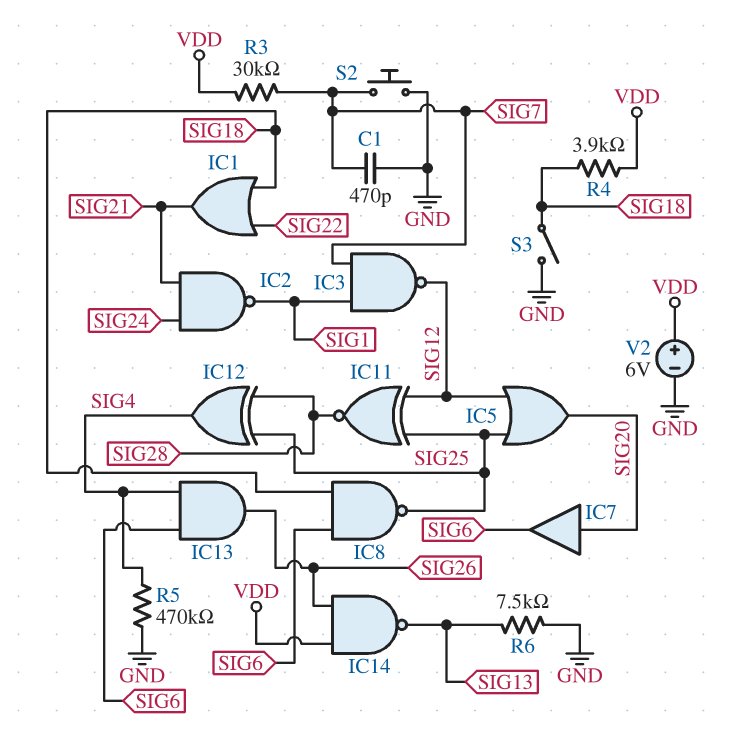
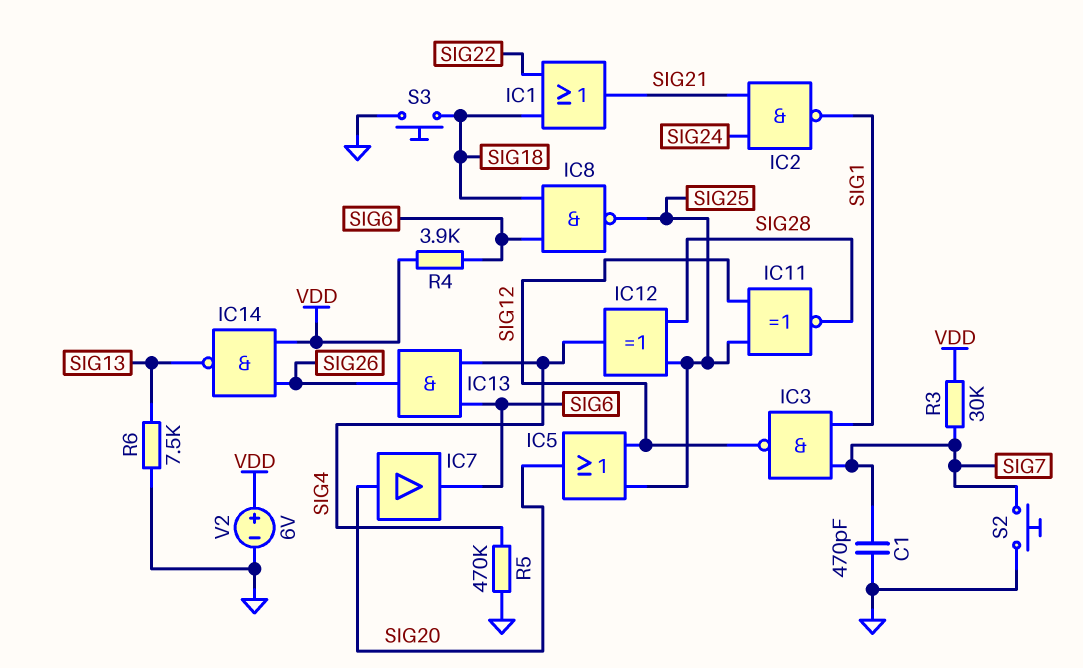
R4: 3.9k (SIG18, VDD) -> 3.9k (SIG6, VDD)
S3: switch (GND, SIG18) -> button (GND, SIG18)

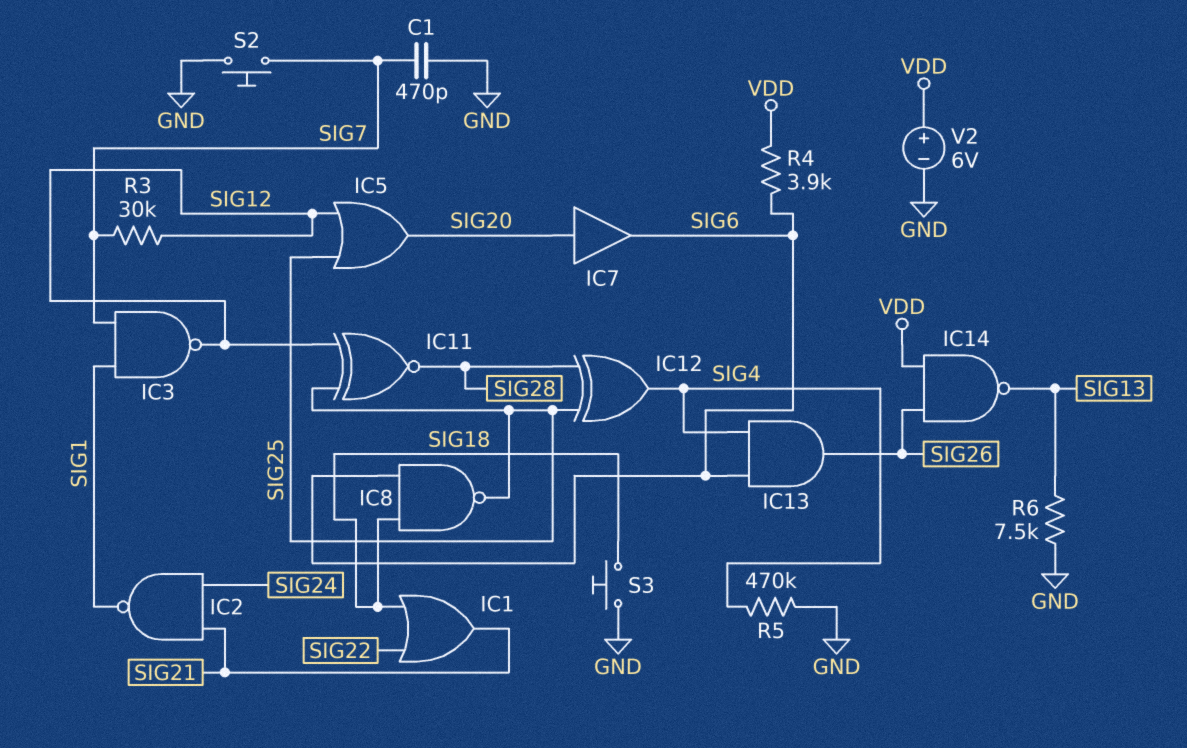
R3: 30k (SIG7, VDD) -> 30k (SIG7, SIG12)

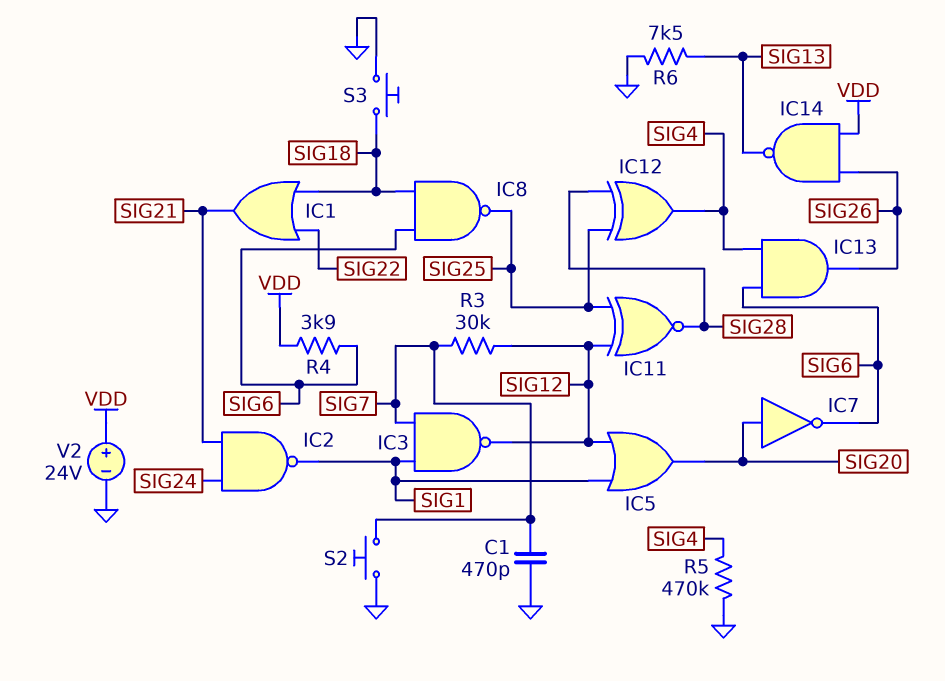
IC5: OR (in SIG12, in SIG25, out SIG20) -> OR (in SIG1, in SIG12, out SIG20)
IC7: buffer (in SIG20, out SIG6) -> NOT (in SIG20, out SIG6)
V2: 6V (plus VDD, minus GND) -> 24V (plus VDD, minus GND)

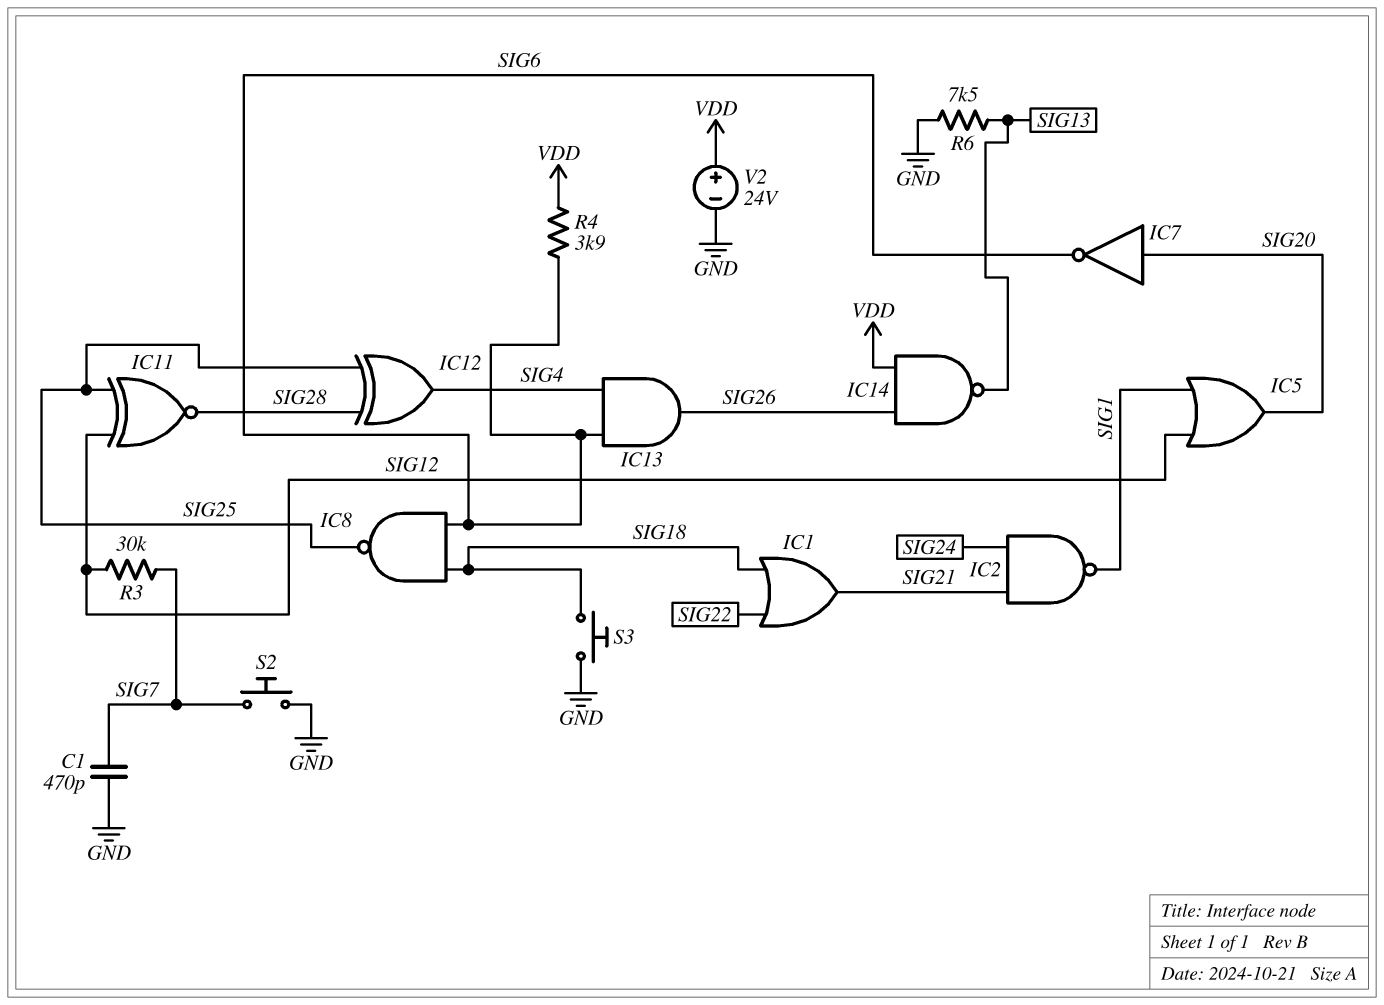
IC3: NAND (in SIG1, in SIG7, out SIG12) -> none
R5: 470k (GND, SIG4) -> none

